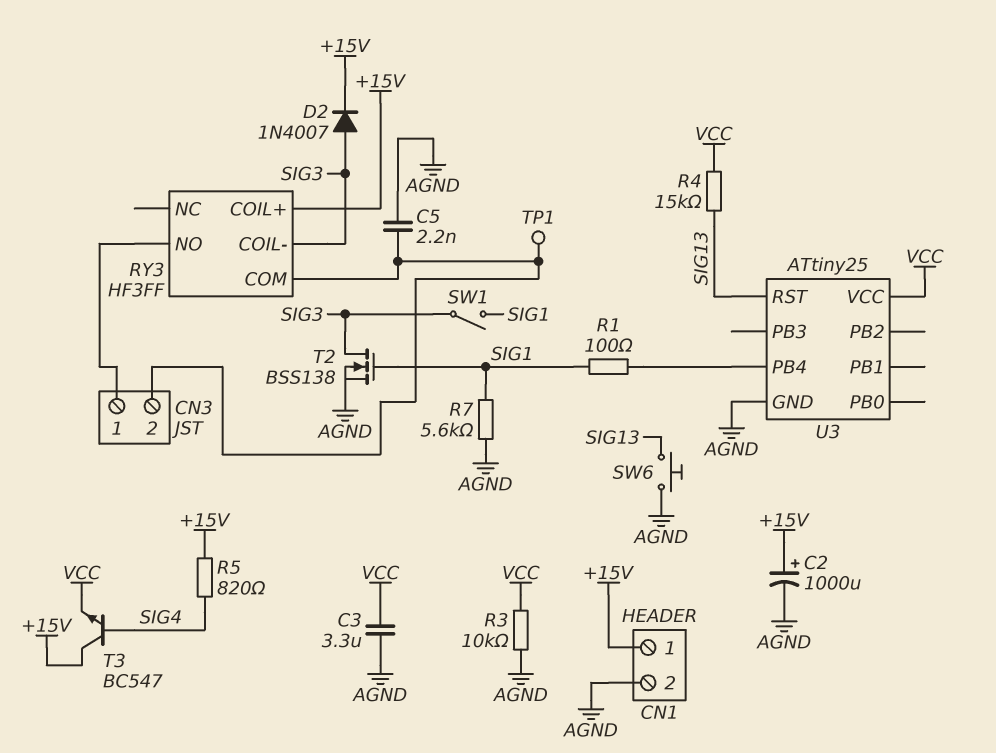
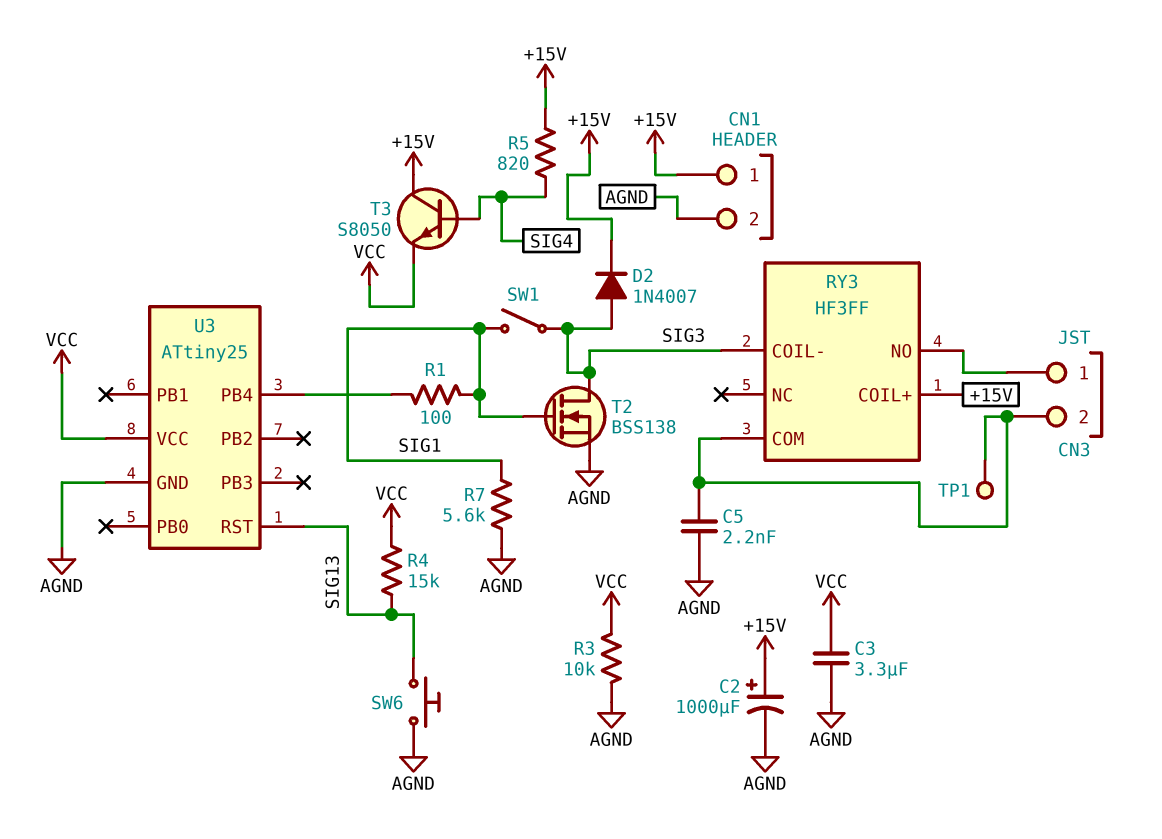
T3: NPN BC547 (B SIG4, C +15V, E VCC) -> NPN S8050 (B SIG4, C +15V, E VCC)

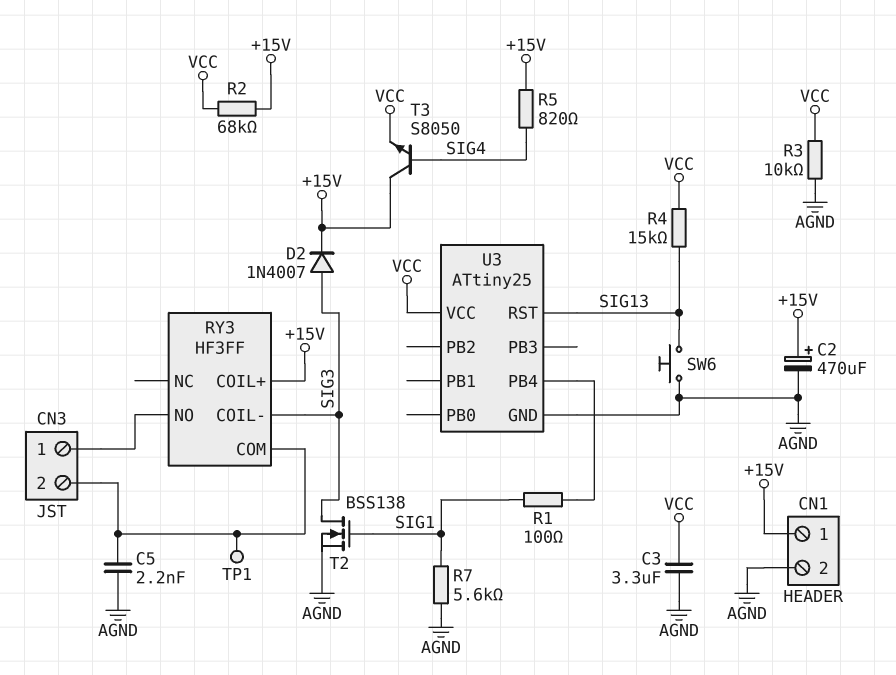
C2: 1000uF (plus +15V, minus AGND) -> 470uF (plus +15V, minus AGND)
R2: none -> 68k (+15V, VCC)
SW1: switch (SIG1, SIG3) -> none

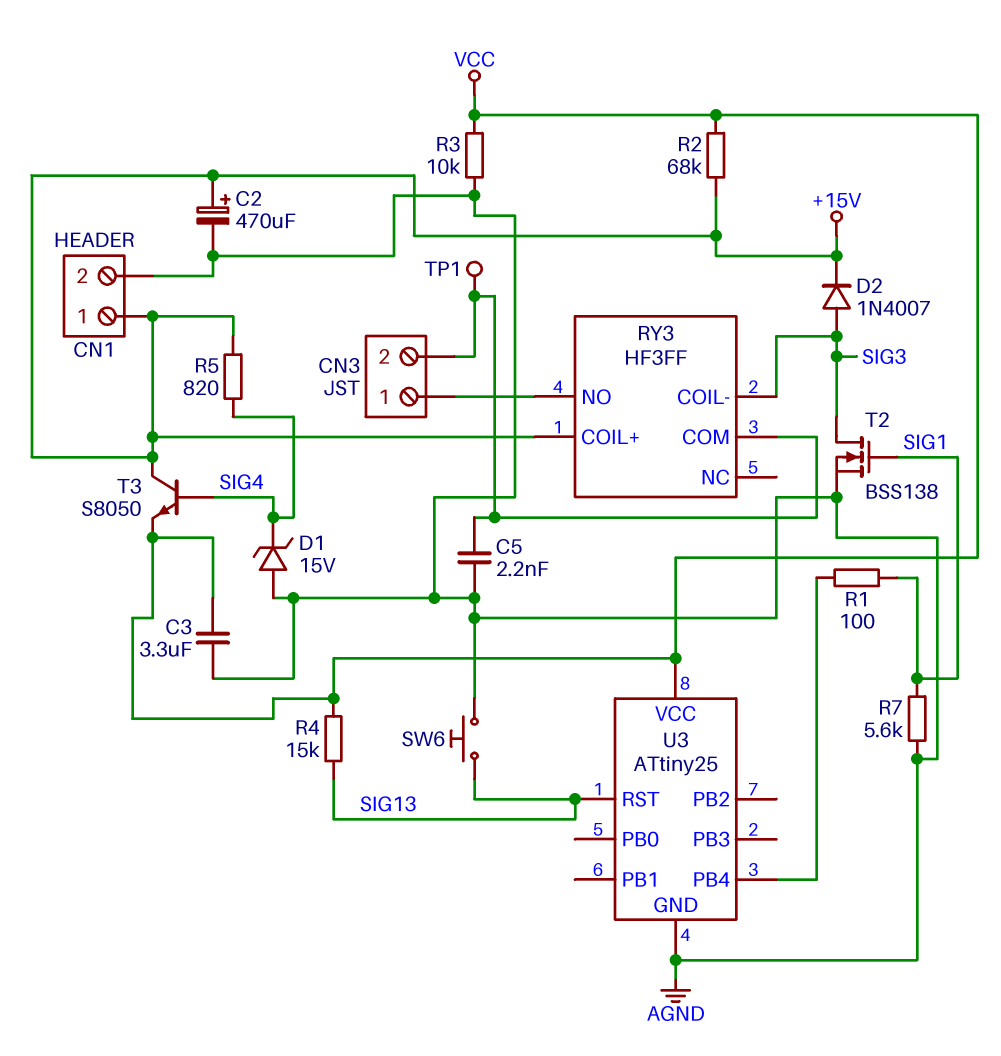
D1: none -> zener 15V (A AGND, K SIG4)

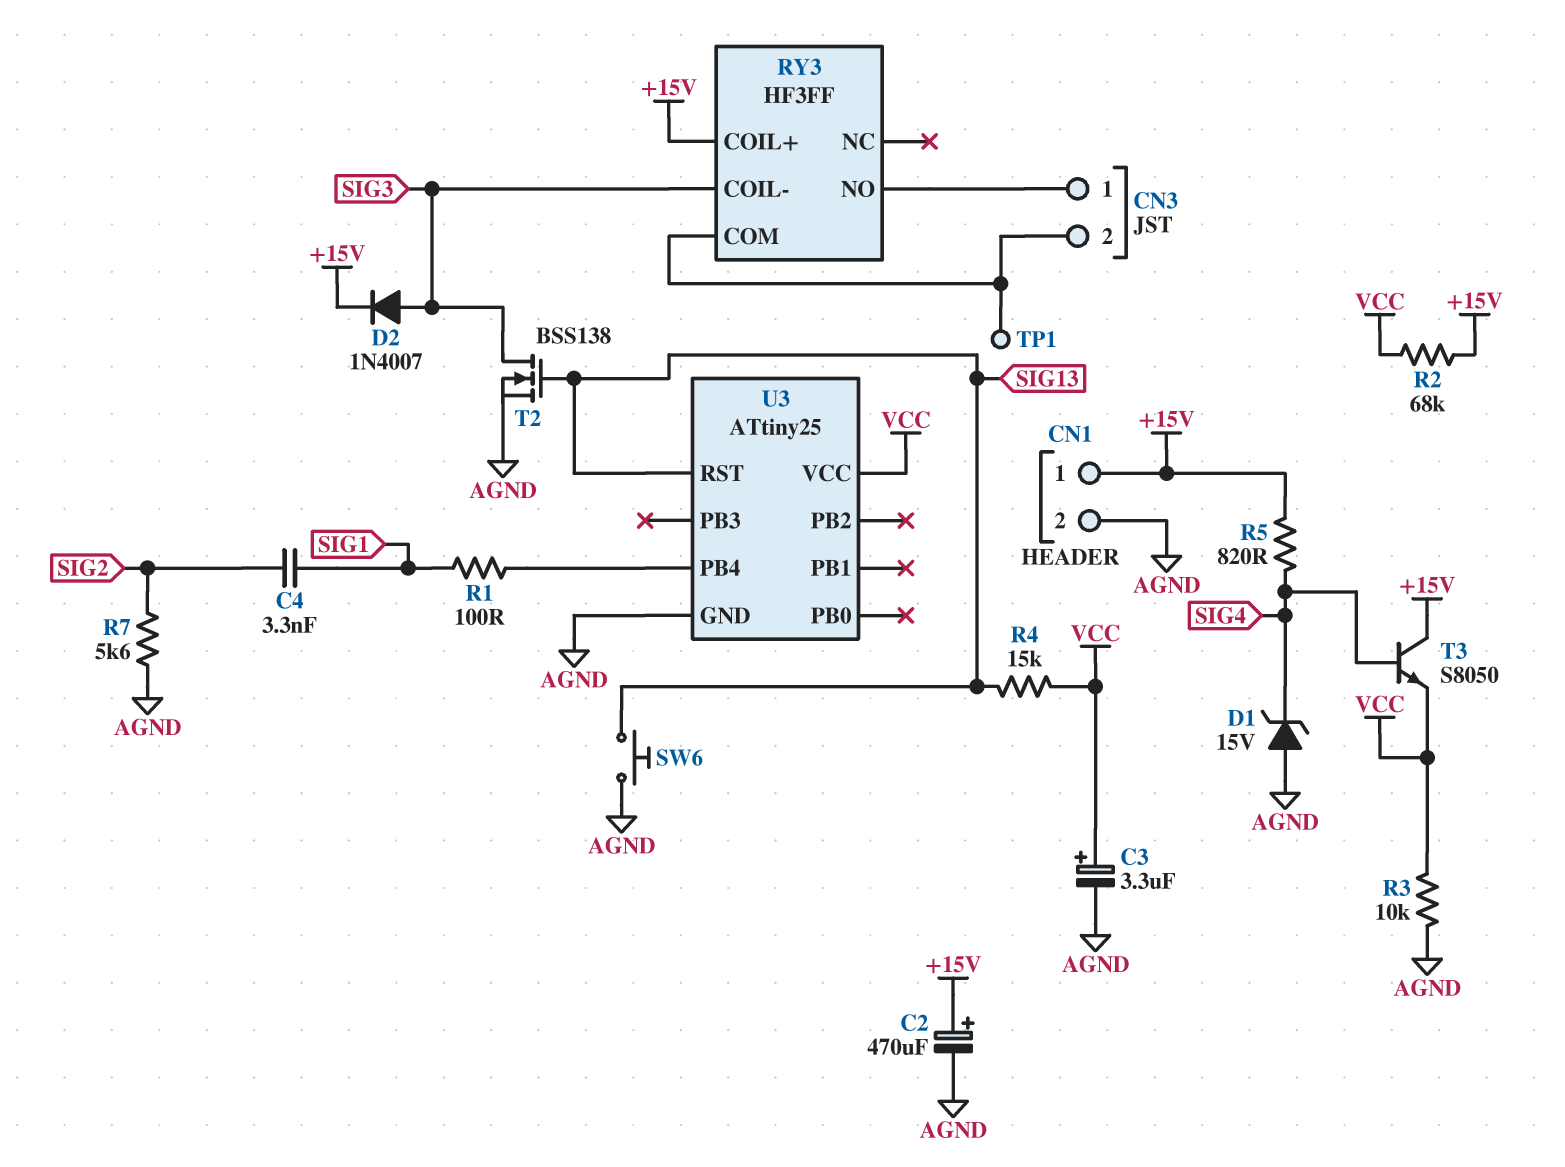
C3: 3.3uF (AGND, VCC) -> 3.3uF (plus VCC, minus AGND)
C4: none -> 3.3nF (SIG1, SIG2)
C5: 2.2nF (AGND, CN3/2) -> none
R7: 5.6k (AGND, SIG1) -> 5.6k (AGND, SIG2)
T2: NMOS BSS138 (G SIG1, D SIG3, S AGND) -> NMOS BSS138 (G SIG13, D SIG3, S AGND)

